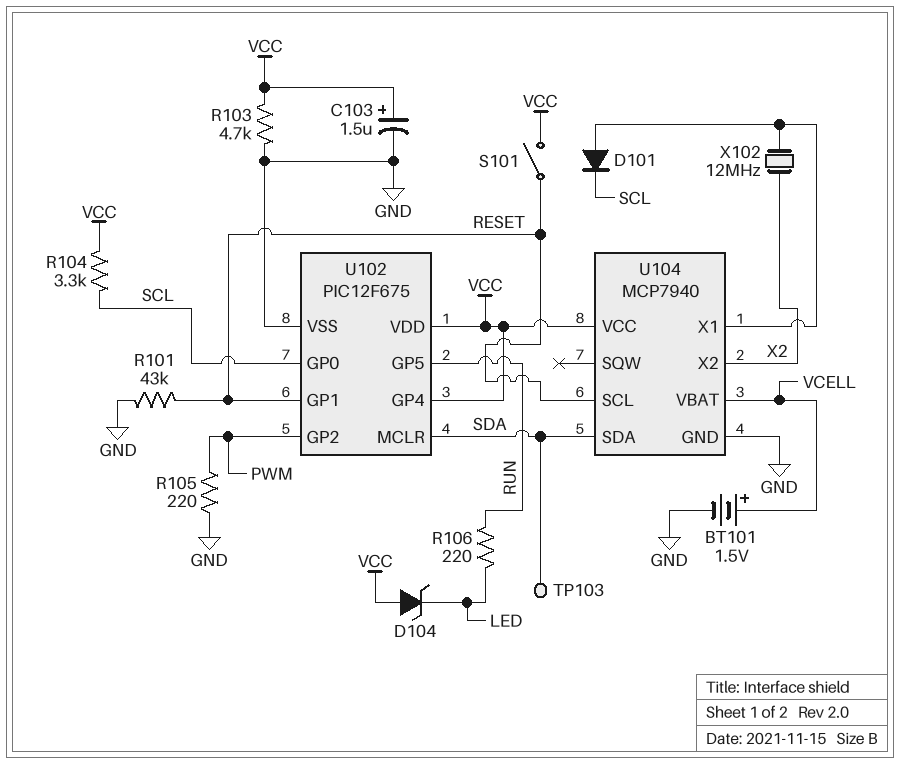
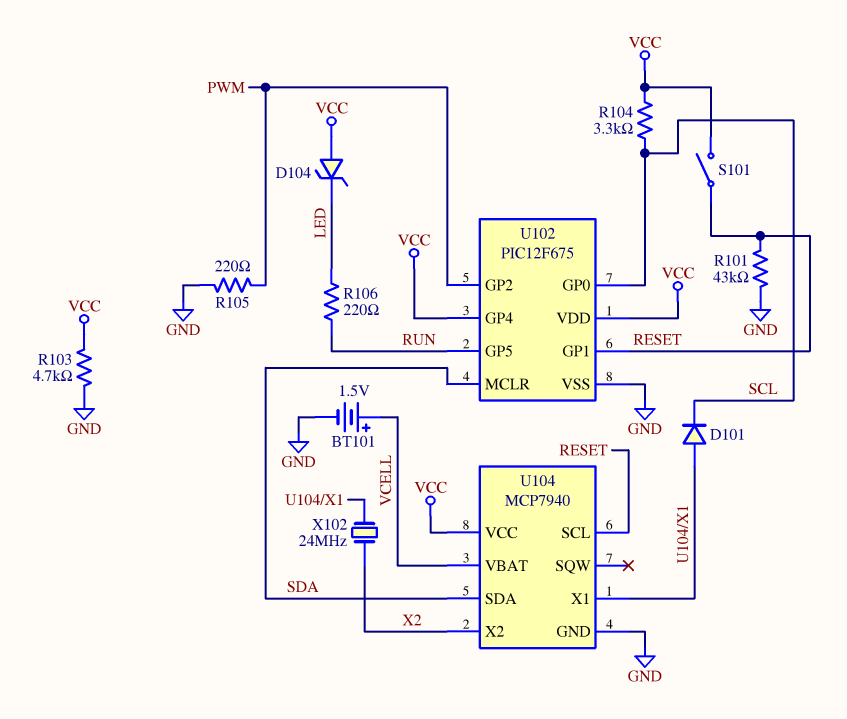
C103: 1.5uF (plus VCC, minus GND) -> none
TP103: test point (SDA) -> none
X102: 12MHz (U104/X1, X2) -> 24MHz (U104/X1, X2)

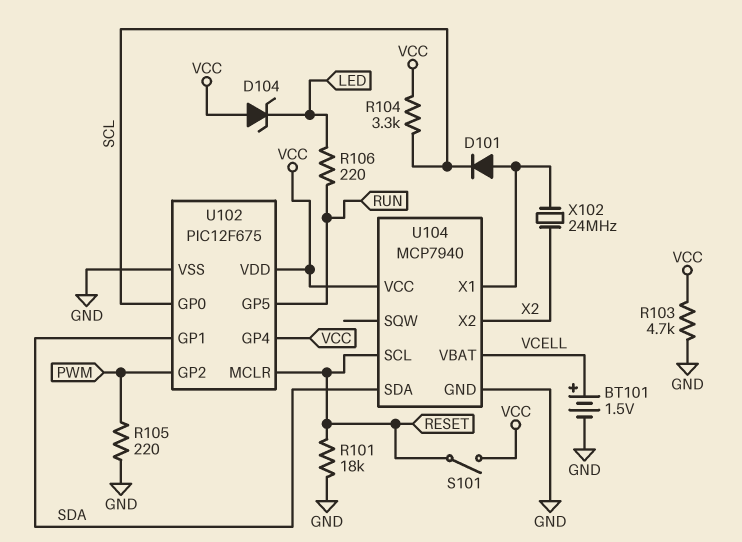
R101: 43k (GND, RESET) -> 18k (GND, RESET)
U102 pin GP1: RESET -> SDA
U102 pin MCLR: SDA -> RESET

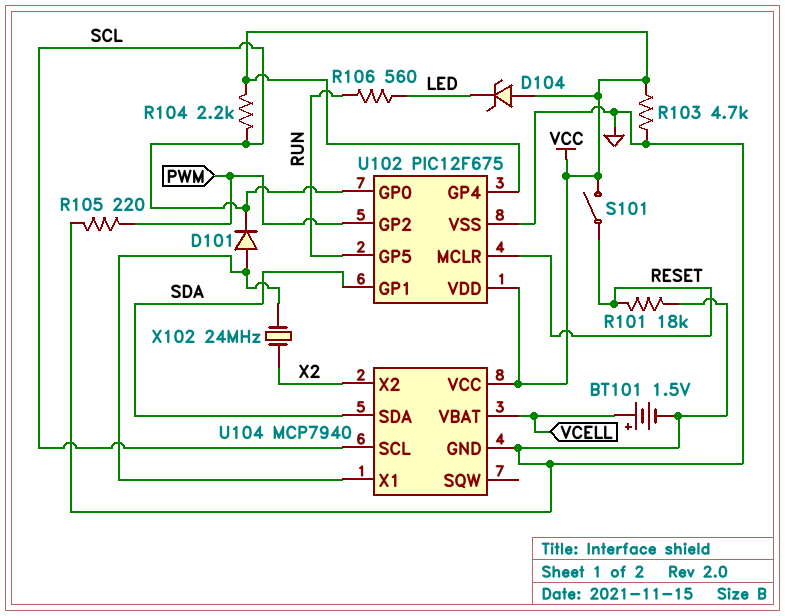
R104: 3.3k (SCL, VCC) -> 2.2k (SCL, VCC)
R106: 220 (LED, RUN) -> 560 (LED, RUN)
U104 pin SCL: RESET -> SCL

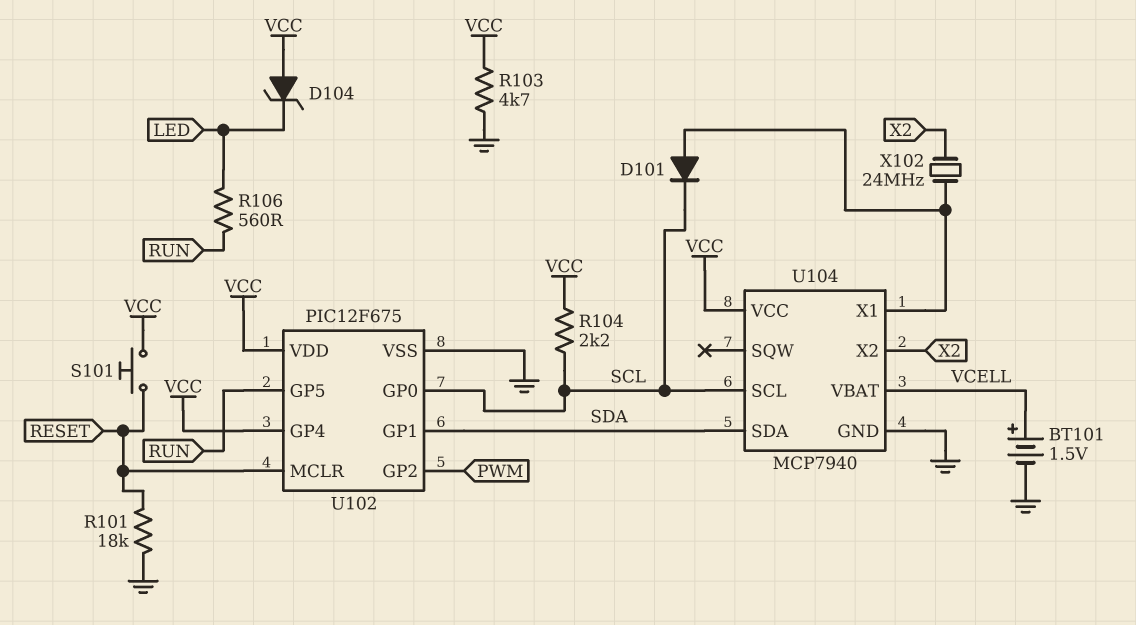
R105: 220 (GND, PWM) -> none
S101: switch (RESET, VCC) -> button (RESET, VCC)

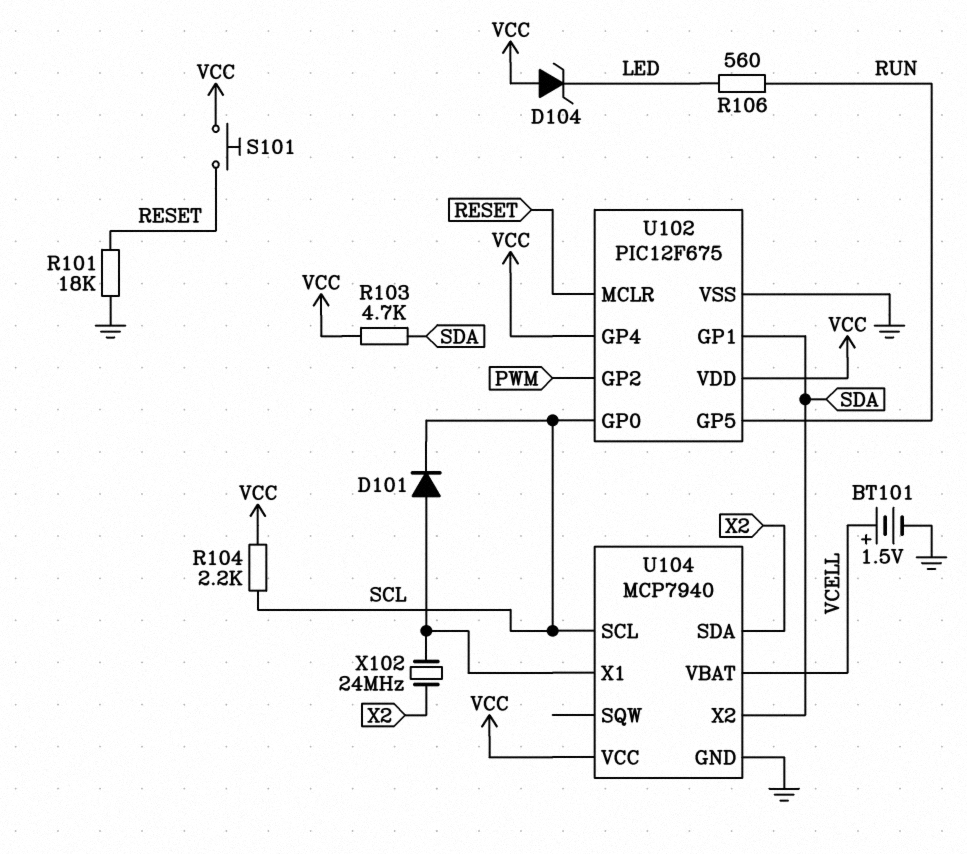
R103: 4.7k (GND, VCC) -> 4.7k (SDA, VCC)
U104 pin SDA: SDA -> X2
U104 pin X2: X2 -> SDA

